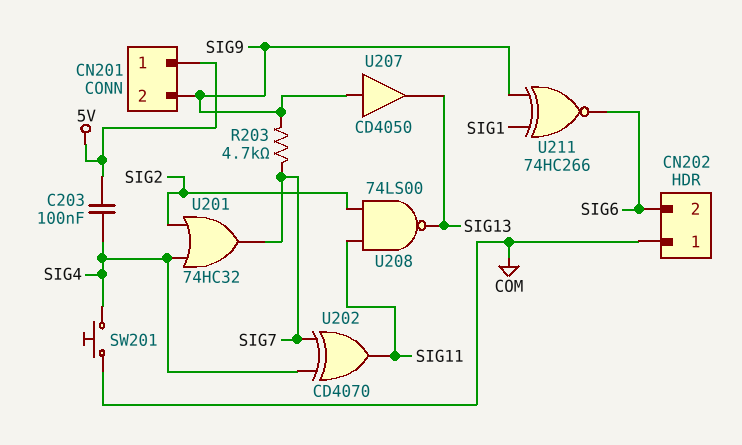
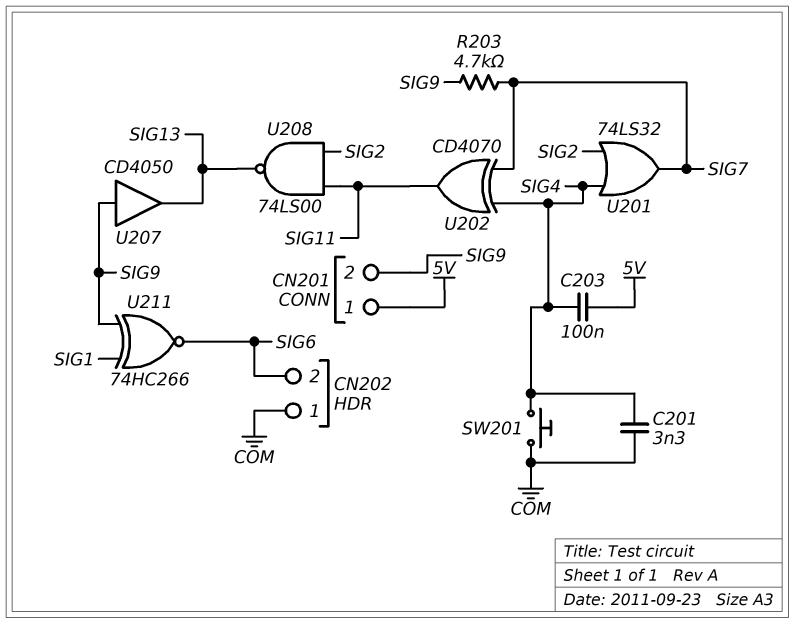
C201: none -> 3.3nF (COM, SIG4)
U201: OR 74HC32 (in SIG2, in SIG4, out SIG7) -> OR 74LS32 (in SIG2, in SIG4, out SIG7)

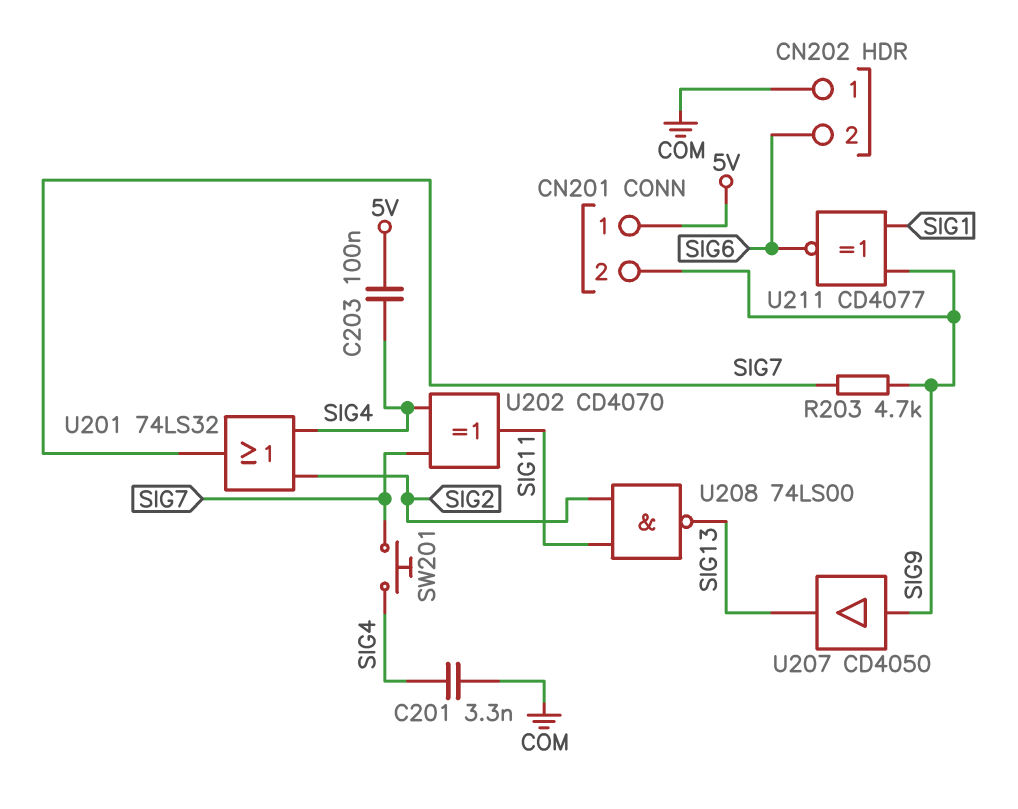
SW201: button (COM, SIG4) -> button (SIG4, SIG7)
U211: XNOR 74HC266 (in SIG1, in SIG9, out SIG6) -> XNOR CD4077 (in SIG1, in SIG9, out SIG6)

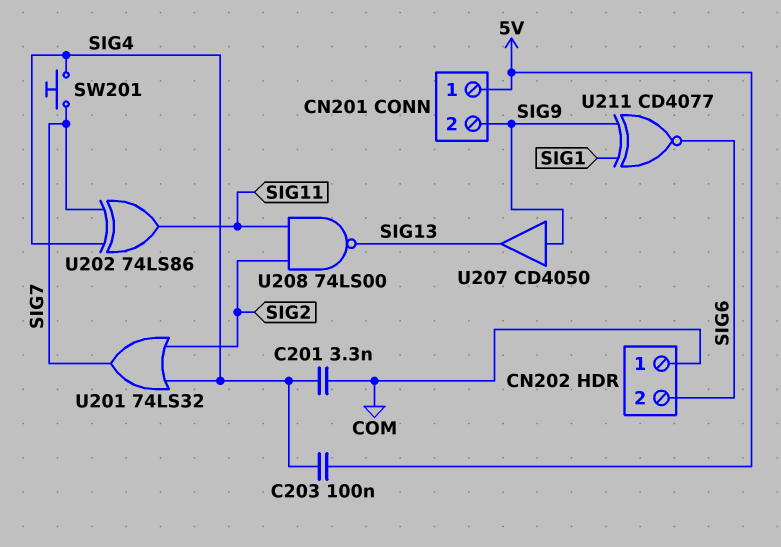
R203: 4.7k (SIG7, SIG9) -> none
U202: XOR CD4070 (in SIG4, in SIG7, out SIG11) -> XOR 74LS86 (in SIG4, in SIG7, out SIG11)

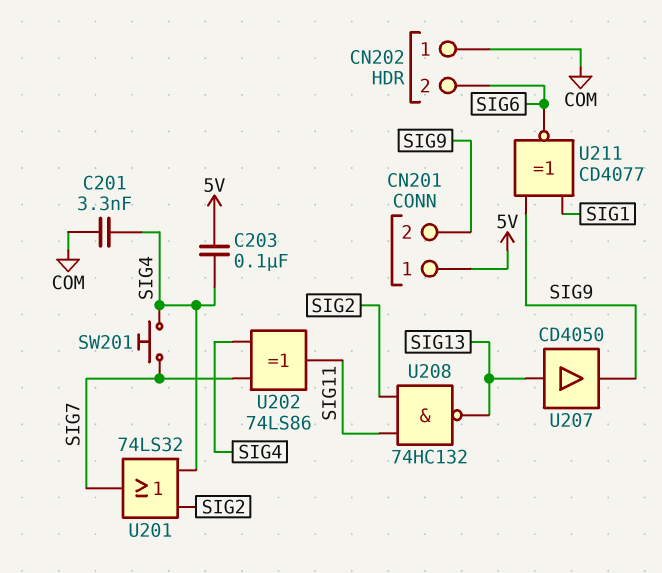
U207: buffer CD4050 (in SIG9, out SIG13) -> buffer CD4050 (in SIG13, out SIG9)
U208: NAND 74LS00 (in SIG2, in SIG11, out SIG13) -> NAND 74HC132 (in SIG2, in SIG11, out SIG13)

